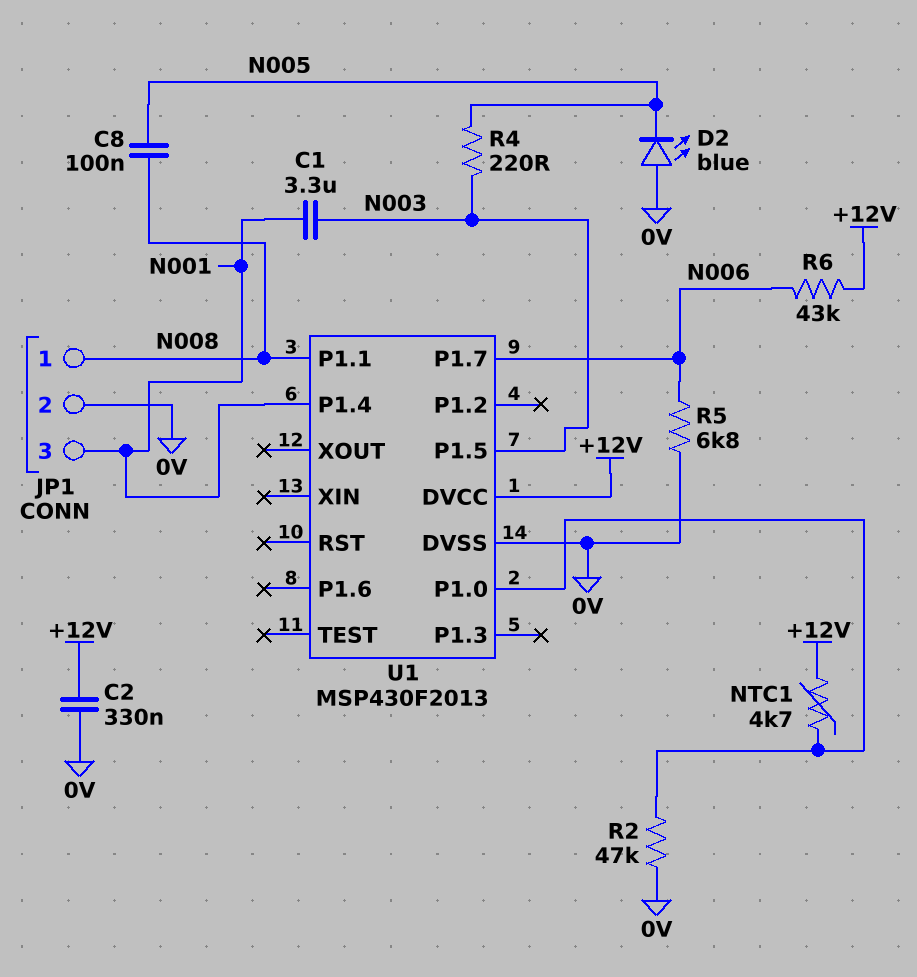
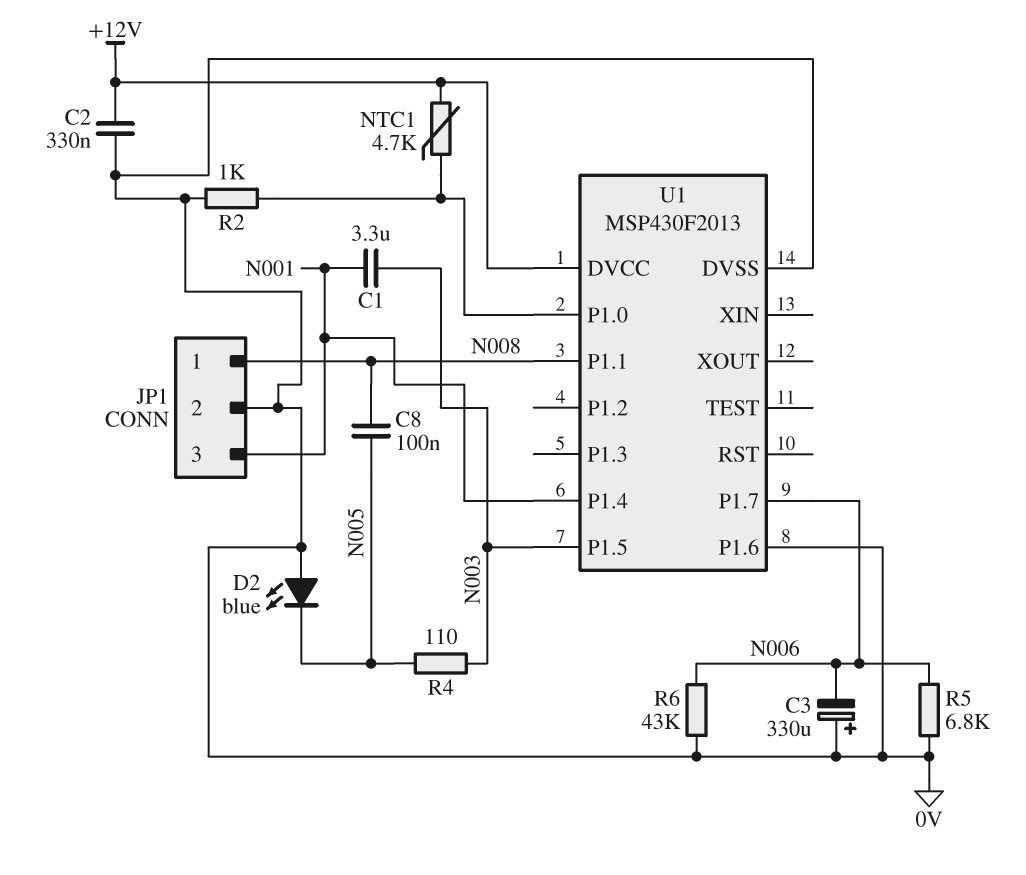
C3: none -> 330uF (plus 0V, minus N006)
R2: 47k (0V, U1/P1.0) -> 1k (0V, U1/P1.0)
R4: 220 (N003, N005) -> 110 (N003, N005)
R6: 43k (+12V, N006) -> 43k (0V, N006)
U1 pin P1.6: none -> 0V

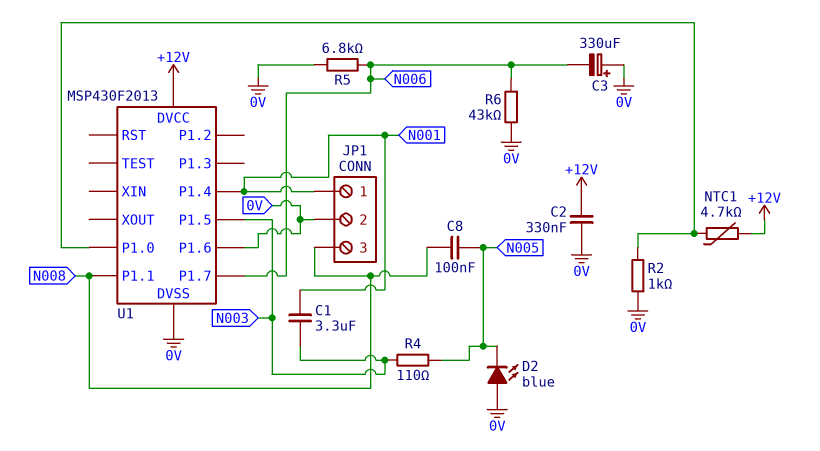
JP1 pin 1: N008 -> N001
JP1 pin 3: N001 -> N008

